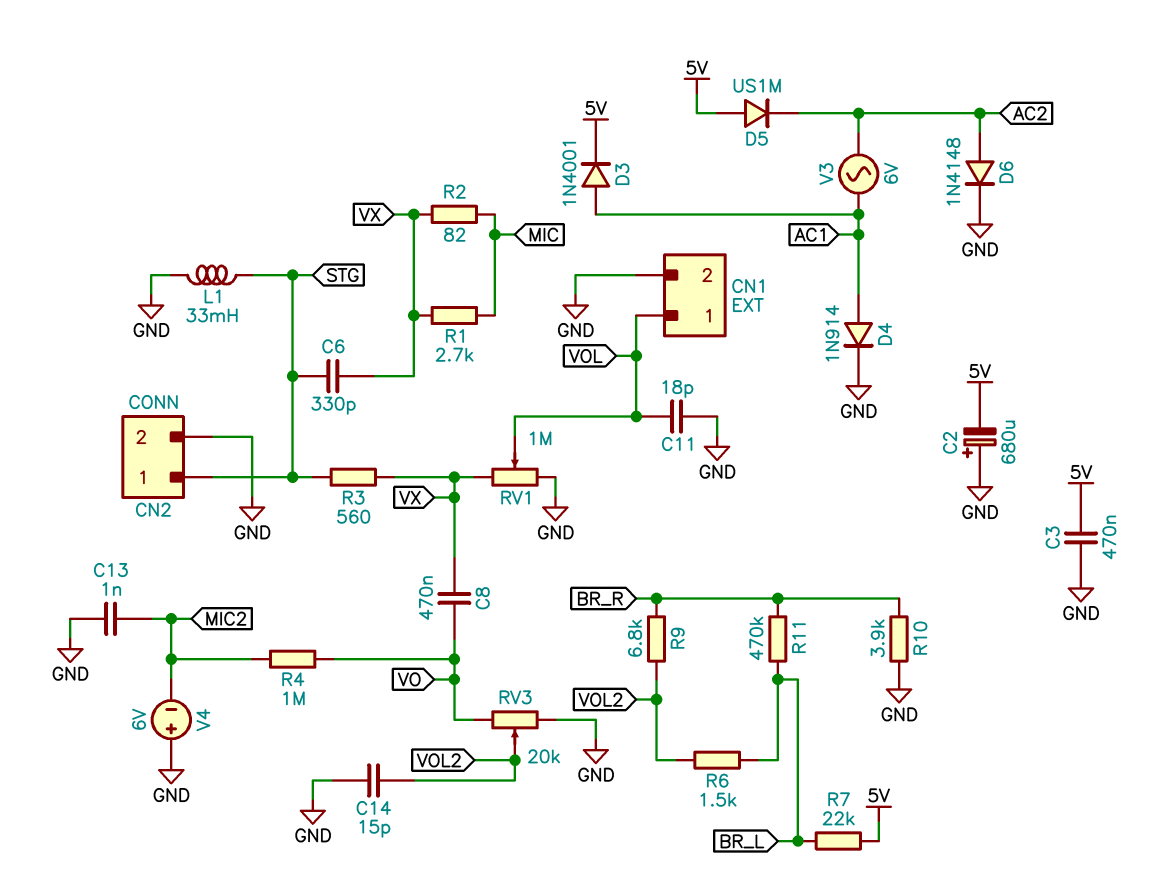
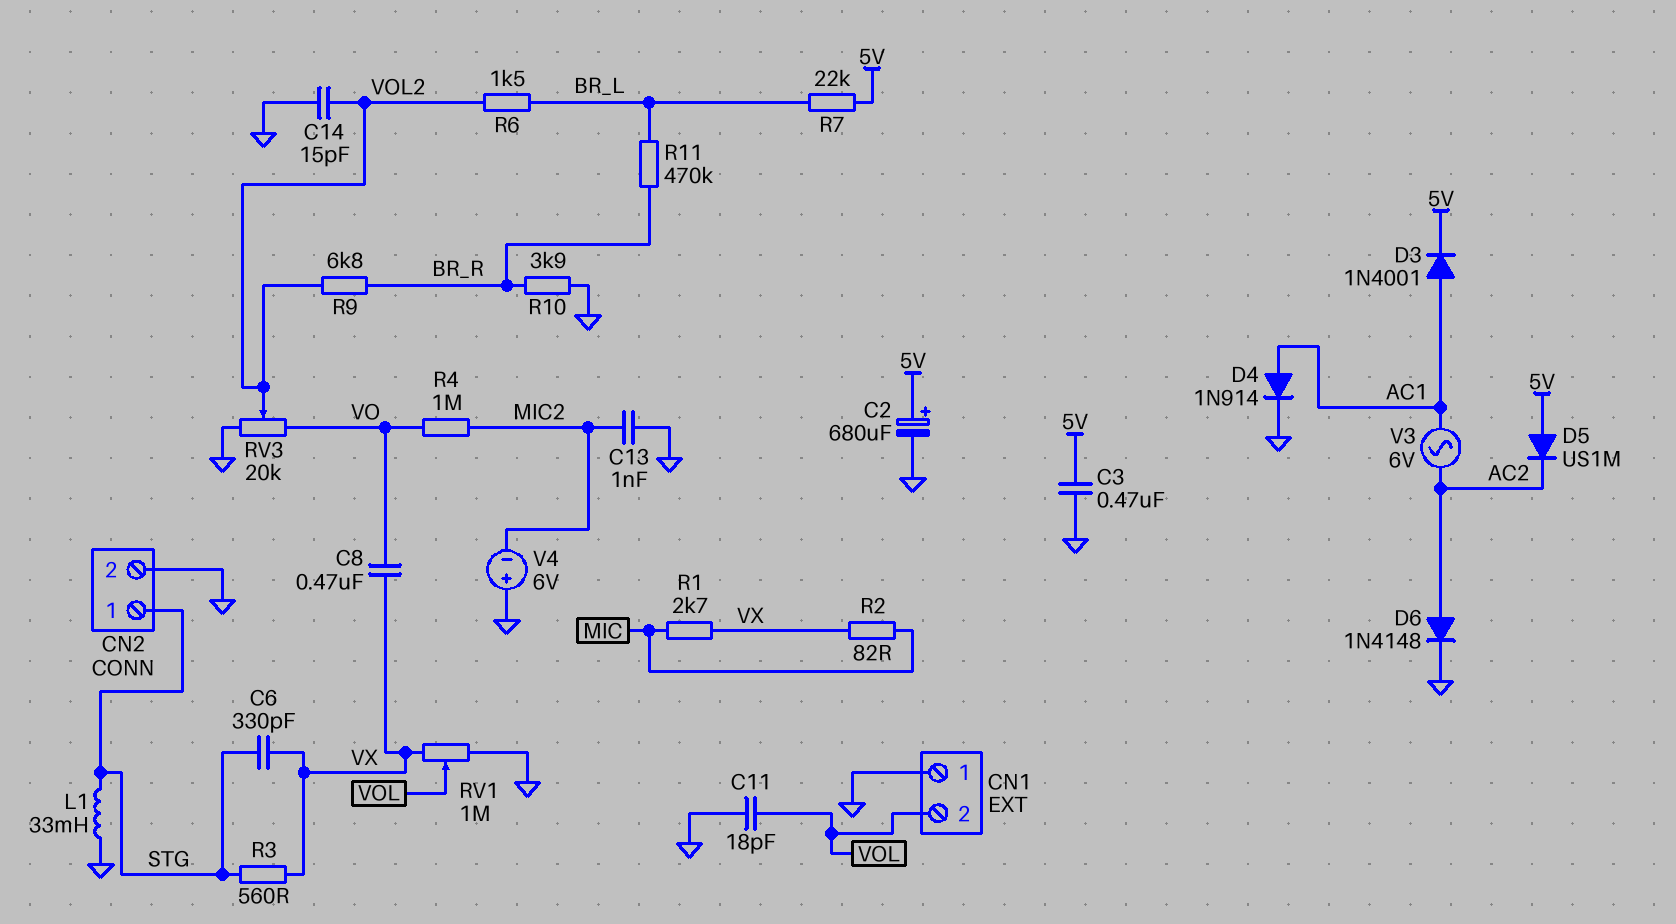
C2: 680uF (plus GND, minus 5V) -> 680uF (plus 5V, minus GND)
CN1 pin 1: VOL -> GND
CN1 pin 2: GND -> VOL

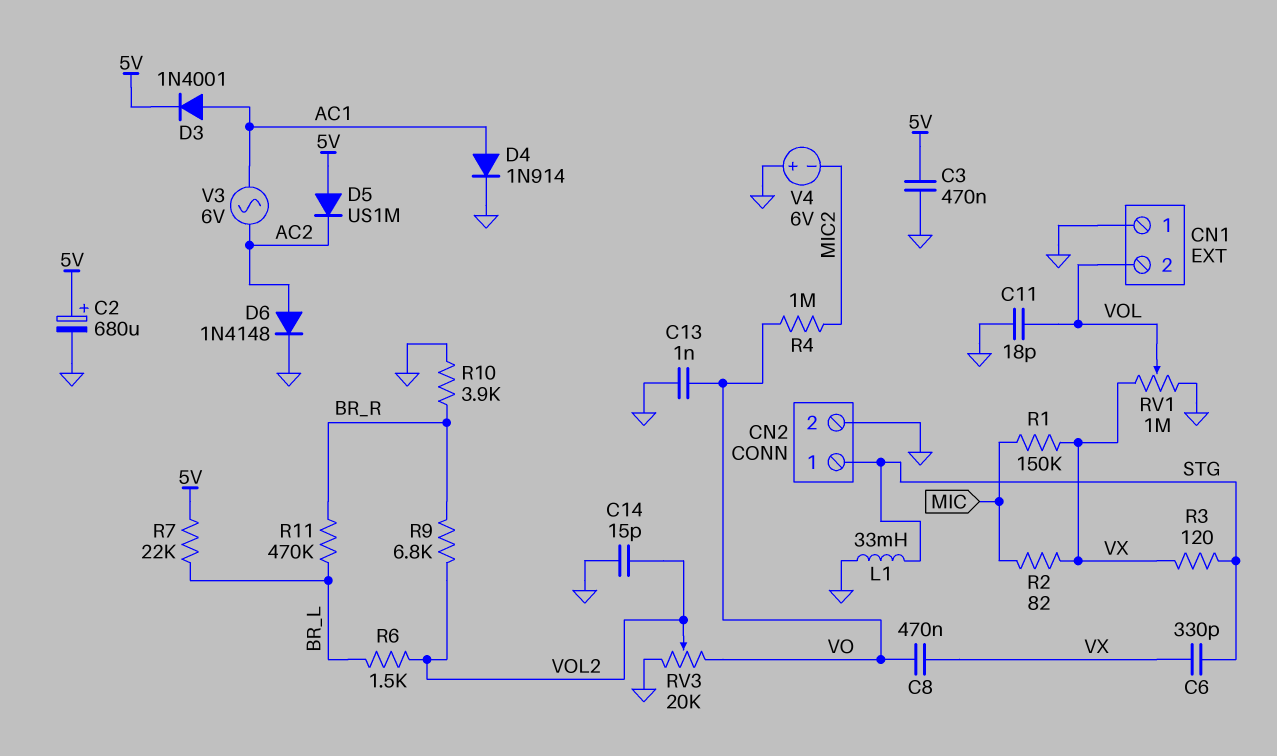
C13: 1nF (GND, MIC2) -> 1nF (GND, VO)
R1: 2.7k (MIC, VX) -> 150k (MIC, VX)
R3: 560 (STG, VX) -> 120 (STG, VX)

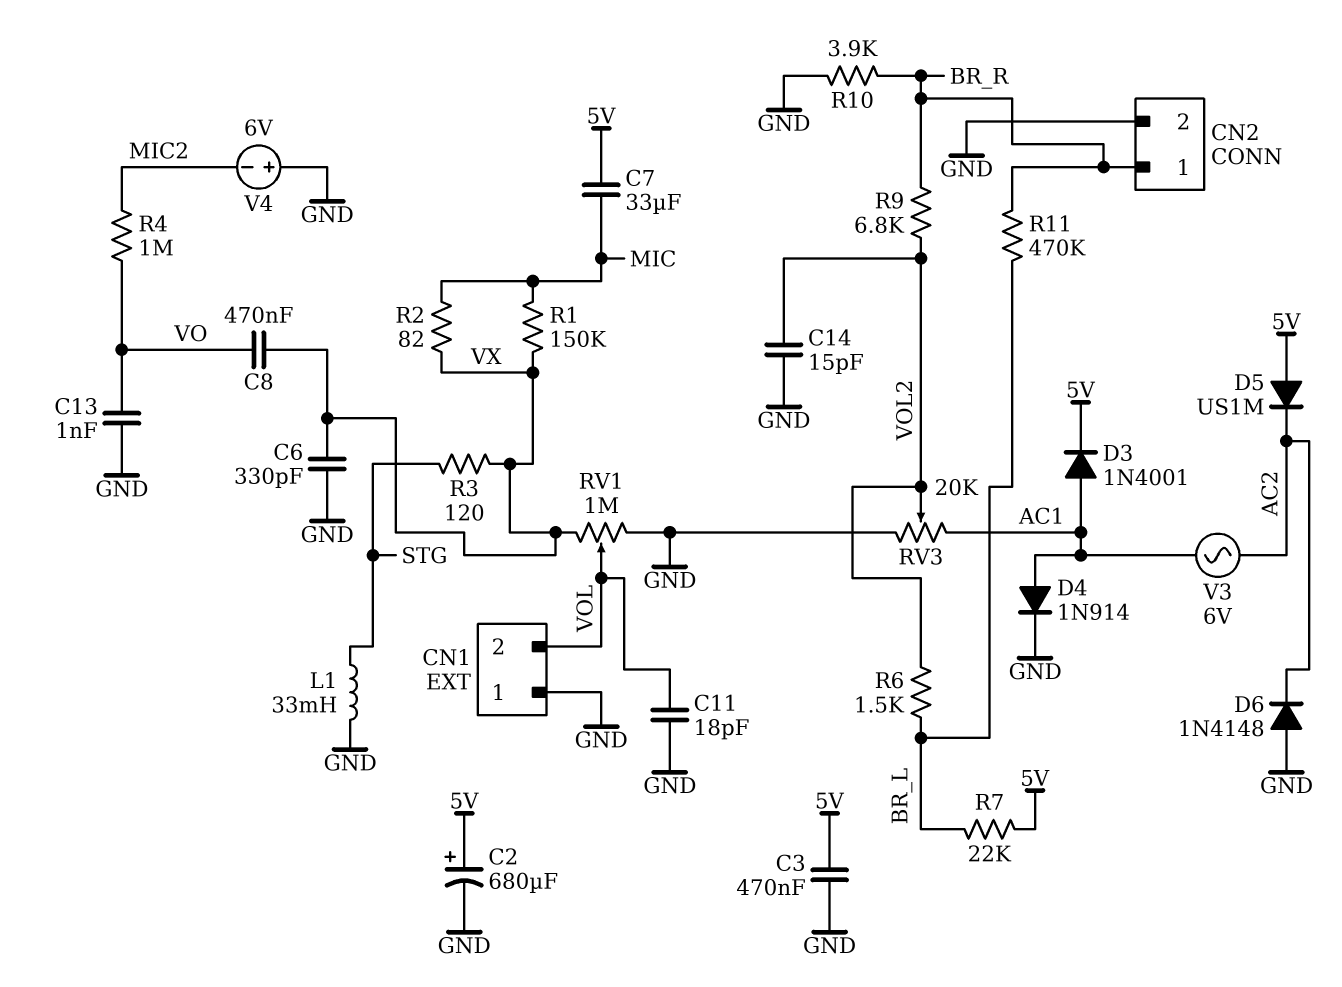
C6: 330pF (STG, VX) -> 330pF (GND, VX)
C7: none -> 33uF (5V, MIC)
CN2 pin 1: STG -> BR_R
D6: diode 1N4148 (A AC2, K GND) -> diode 1N4148 (A GND, K AC2)
RV3: 20k (GND, VO, wiper VOL2) -> 20k (AC1, GND, wiper VOL2)

